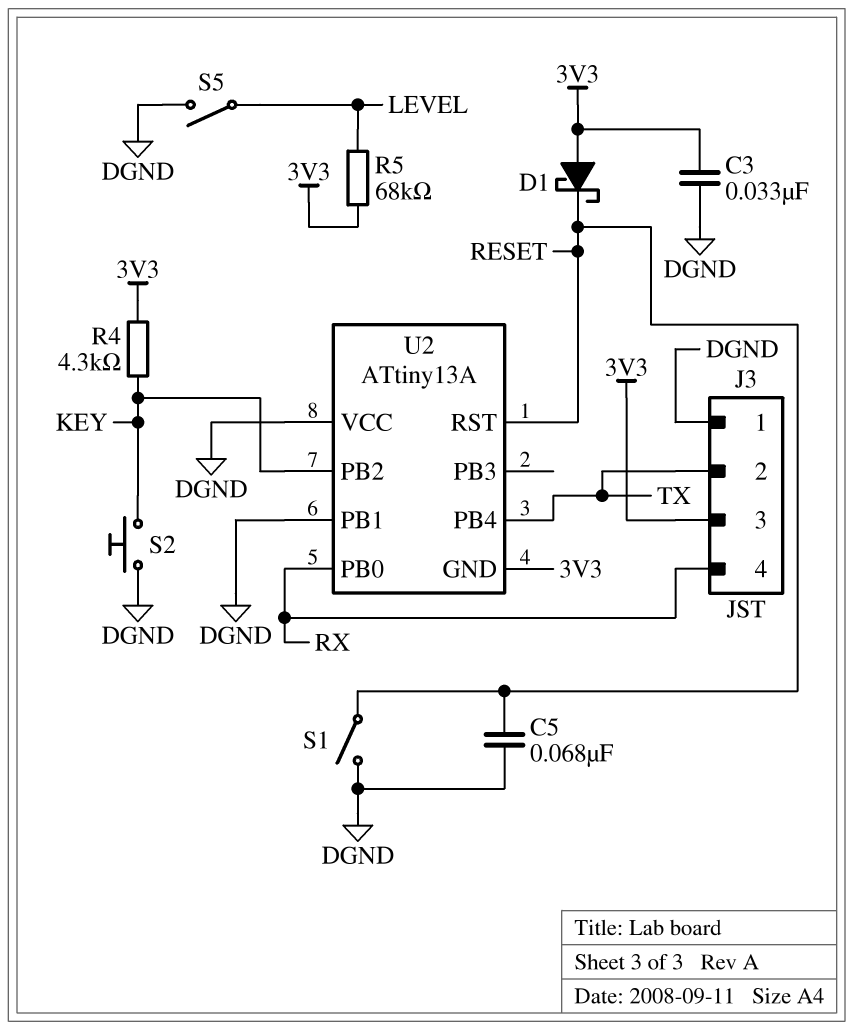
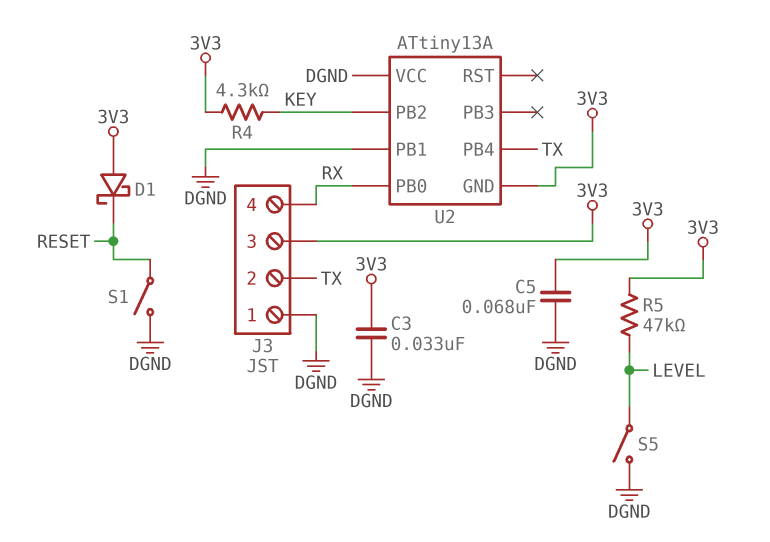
C5: 68nF (DGND, RESET) -> 68nF (3V3, DGND)
R5: 68k (3V3, LEVEL) -> 47k (3V3, LEVEL)
S2: button (DGND, KEY) -> none
U2 pin RST: RESET -> none

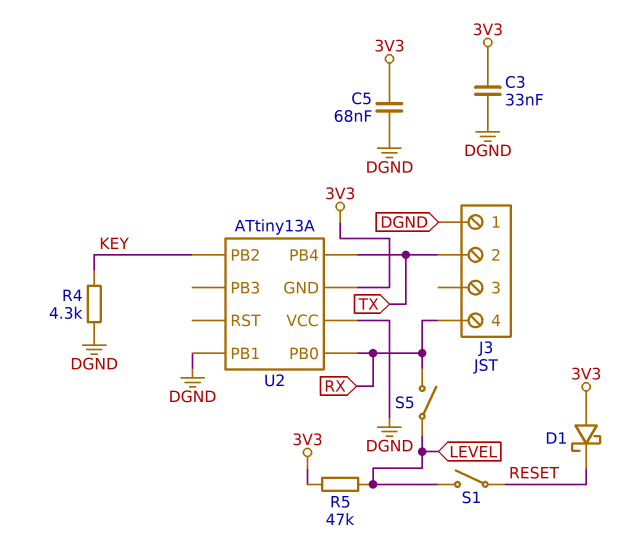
J3 pin 3: 3V3 -> none
R4: 4.3k (3V3, KEY) -> 4.3k (DGND, KEY)
S1: switch (DGND, RESET) -> switch (LEVEL, RESET)
S5: switch (DGND, LEVEL) -> switch (LEVEL, RX)

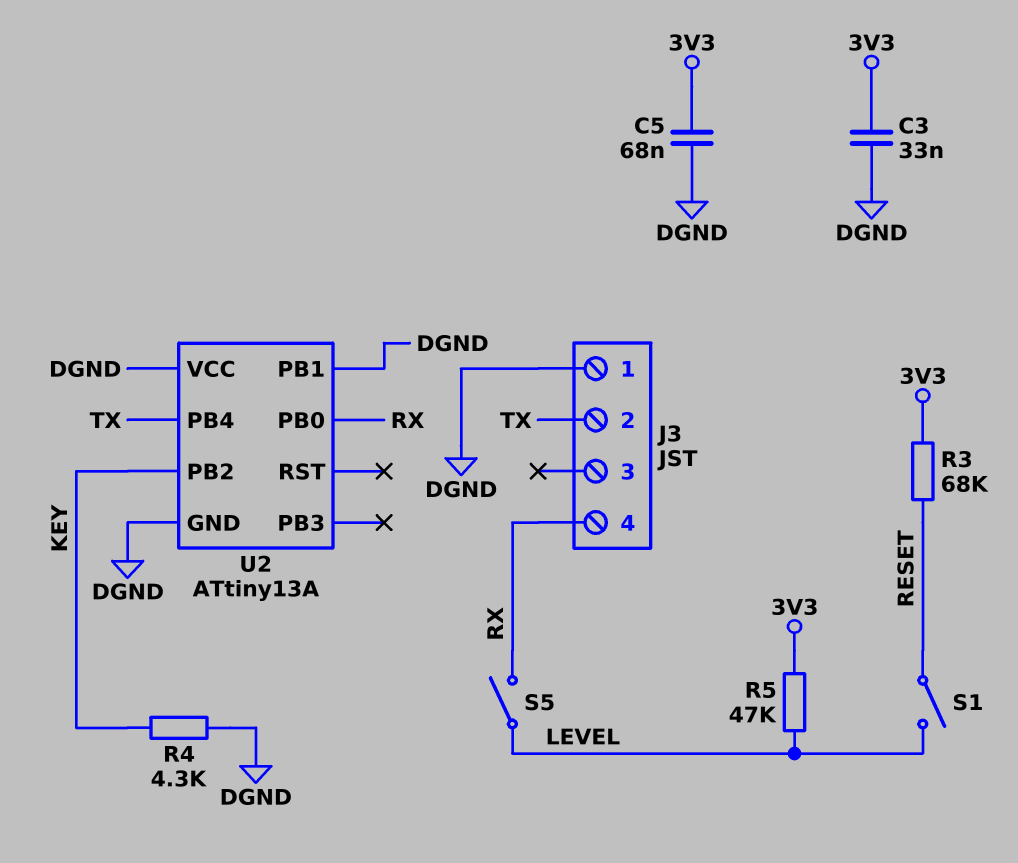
D1: schottky (A 3V3, K RESET) -> none
R3: none -> 68k (3V3, RESET)
U2 pin GND: 3V3 -> DGND

